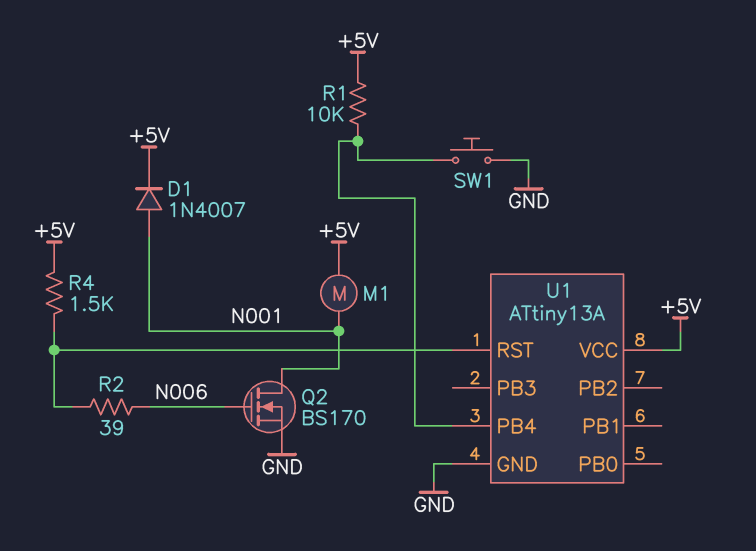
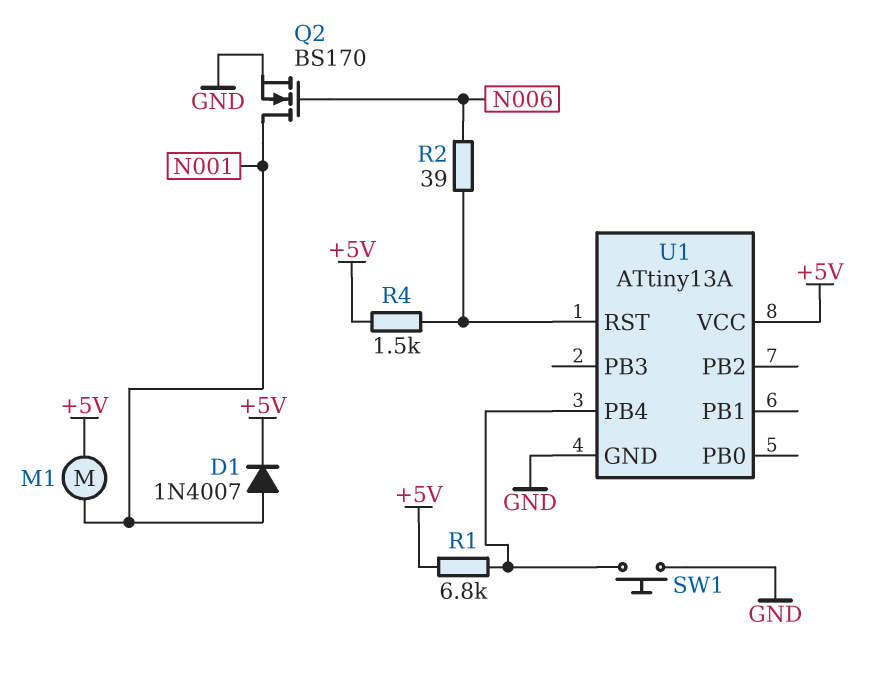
R1: 10k (+5V, U1/PB4) -> 6.8k (+5V, U1/PB4)

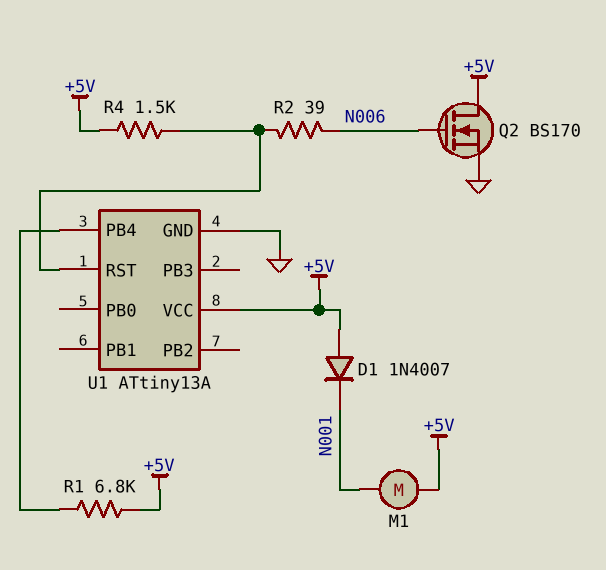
D1: diode 1N4007 (A N001, K +5V) -> diode 1N4007 (A +5V, K N001)
Q2: NMOS BS170 (G N006, D N001, S GND) -> NMOS BS170 (G N006, D +5V, S GND)
SW1: button (GND, U1/PB4) -> none

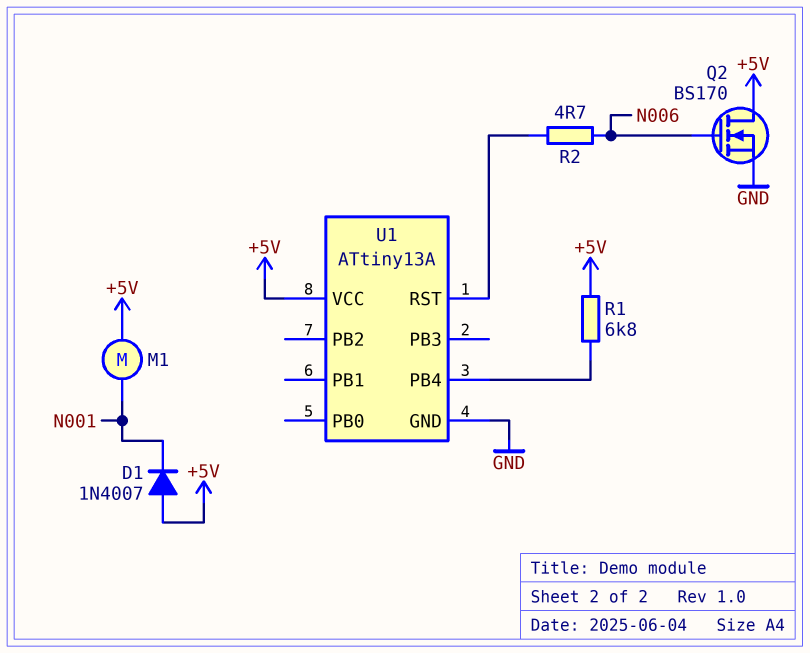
R2: 39 (N006, U1/RST) -> 4.7 (N006, U1/RST)
R4: 1.5k (+5V, U1/RST) -> none

